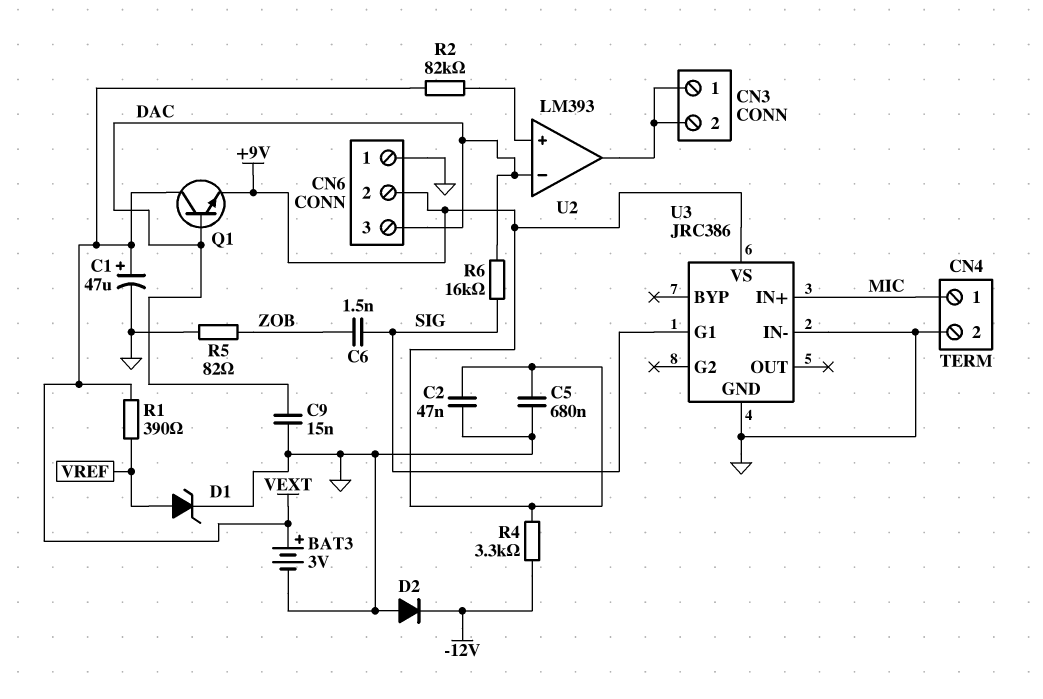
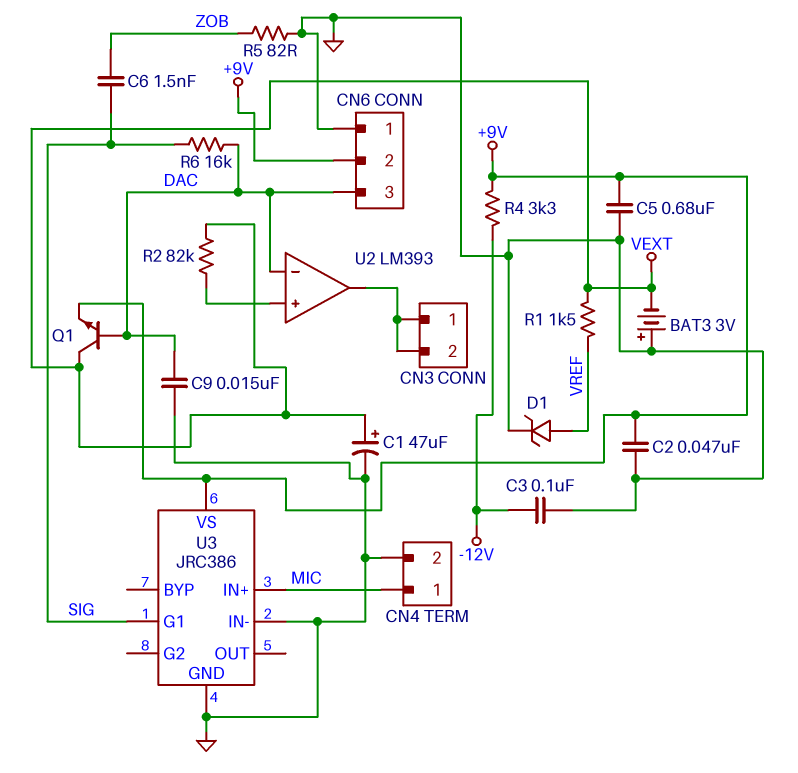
BAT3: 3V (plus VEXT, minus GND) -> 3V (plus GND, minus VEXT)
C3: none -> 100nF (-12V, GND)
D2: diode (A GND, K -12V) -> none
R1: 390 (VEXT, VREF) -> 1.5k (VEXT, VREF)

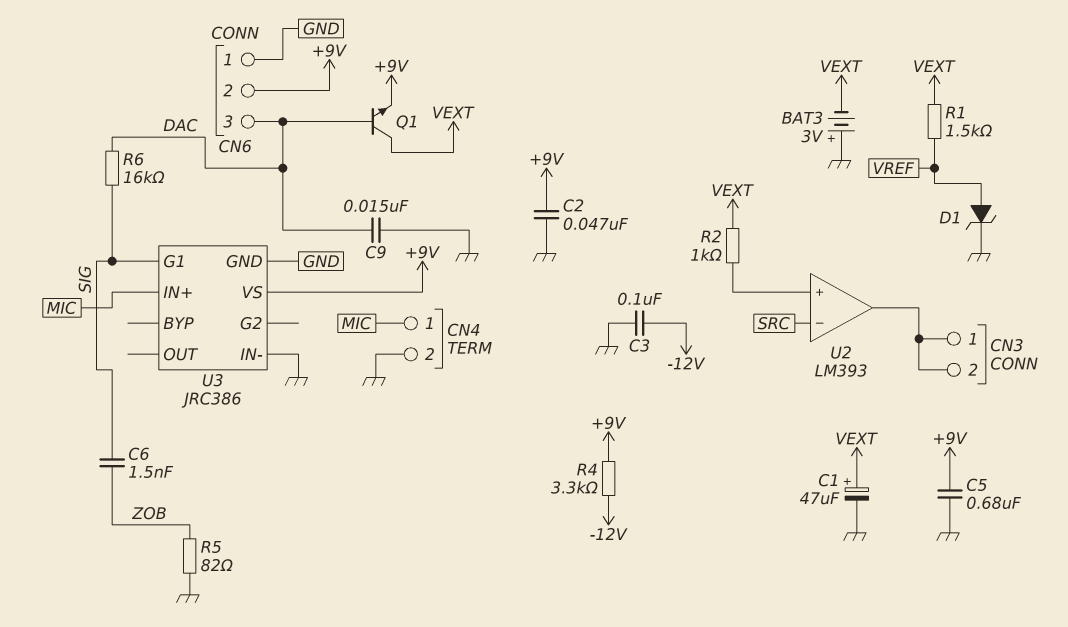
R2: 82k (U2/in+, VEXT) -> 1k (U2/in+, VEXT)
U2 pin in-: DAC -> SRC

